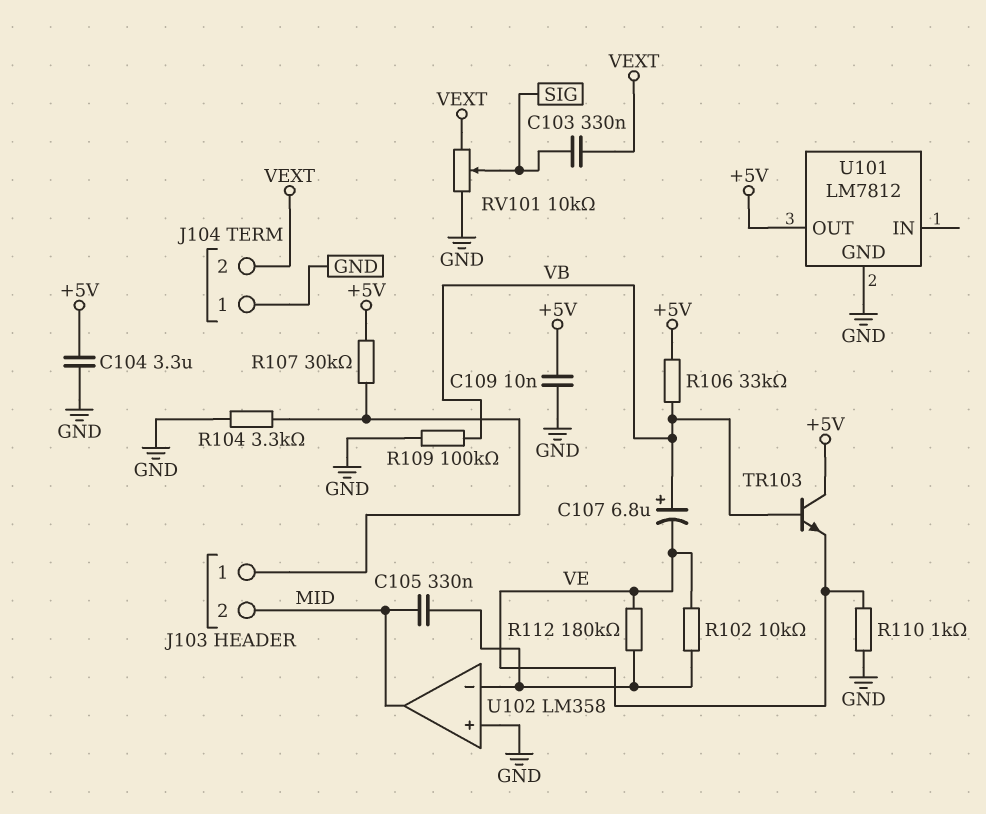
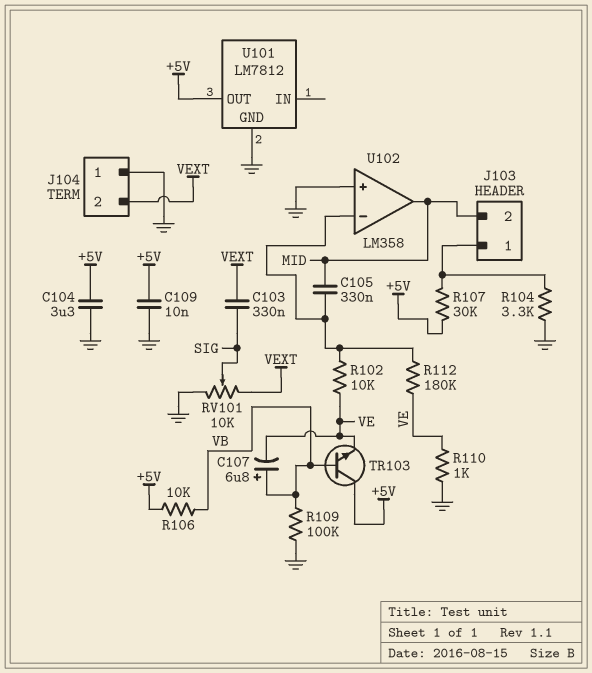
R106: 33k (+5V, VB) -> 10k (+5V, VB)

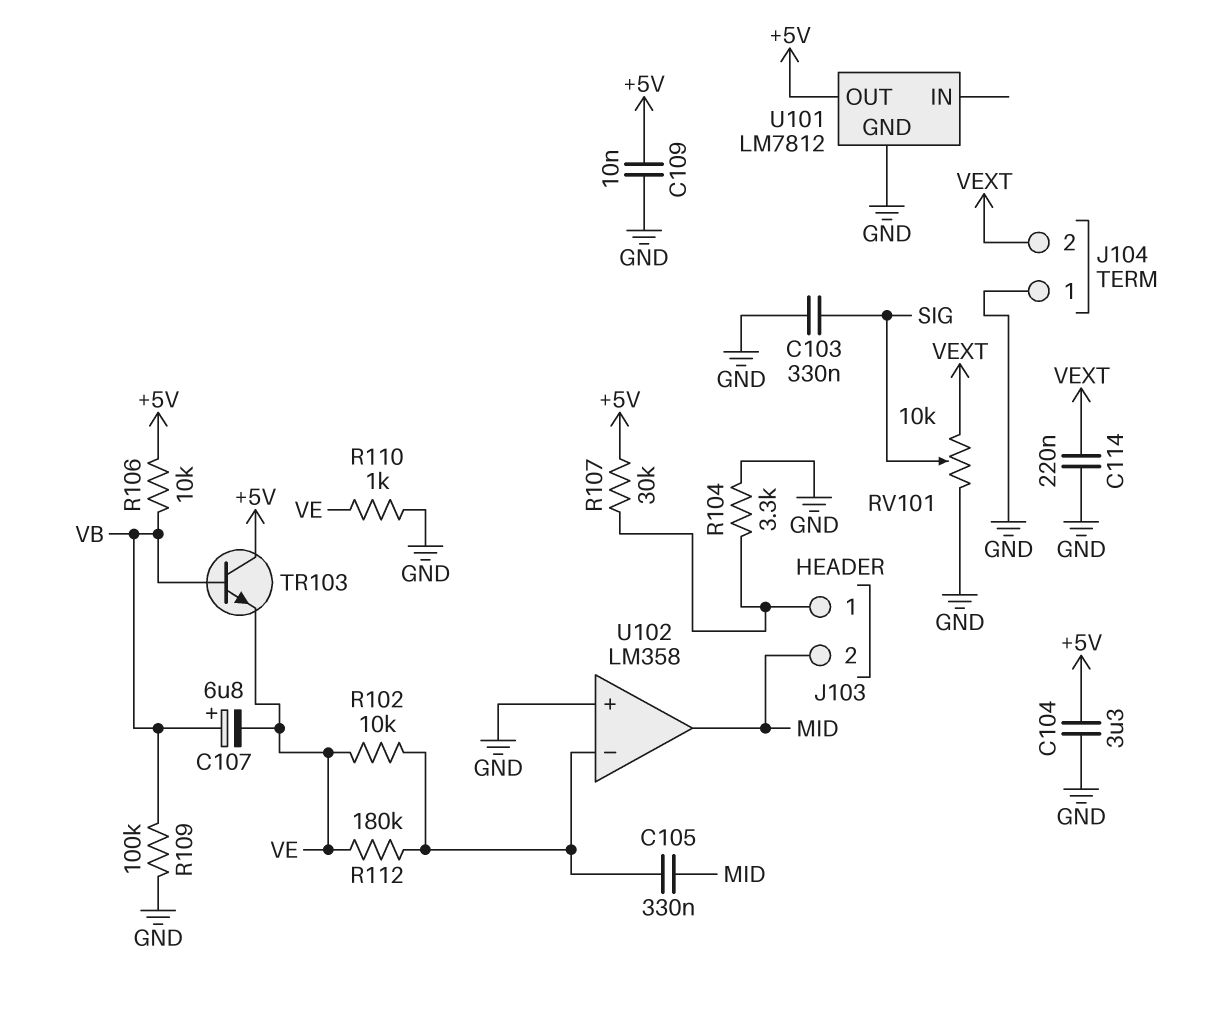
C103: 330nF (SIG, VEXT) -> 330nF (GND, SIG)
C114: none -> 220nF (GND, VEXT)

